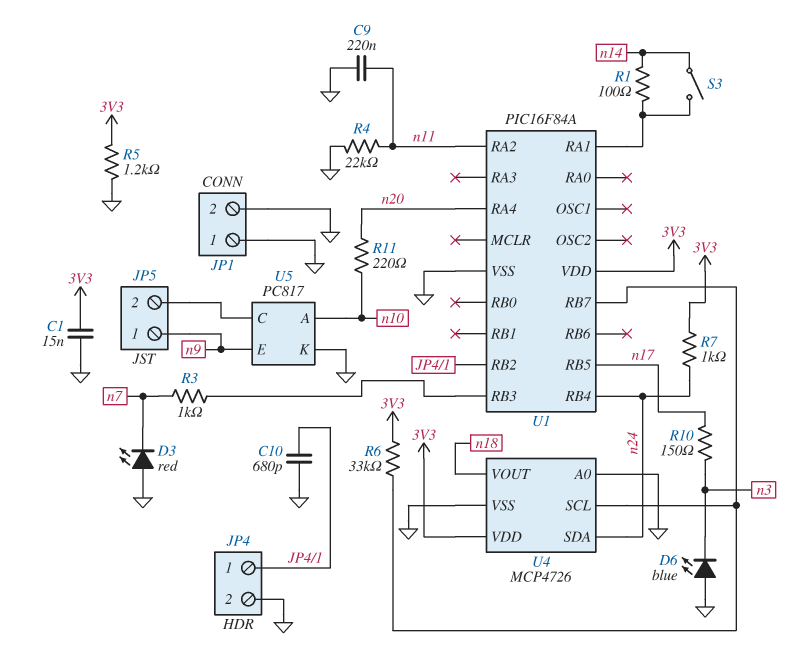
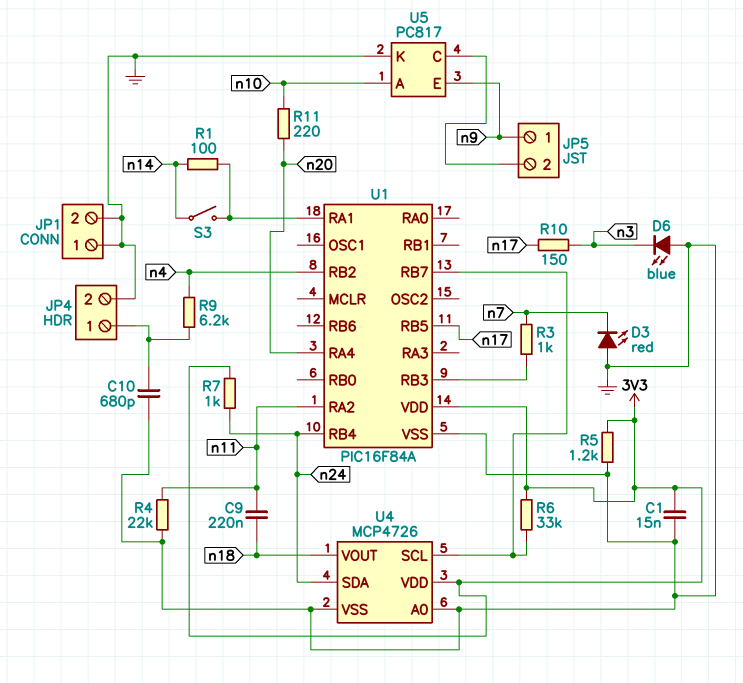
C9: 220nF (GND, n11) -> 220nF (n11, n18)
R9: none -> 6.2k (JP4/1, n4)
U1 pin RB2: JP4/1 -> n4

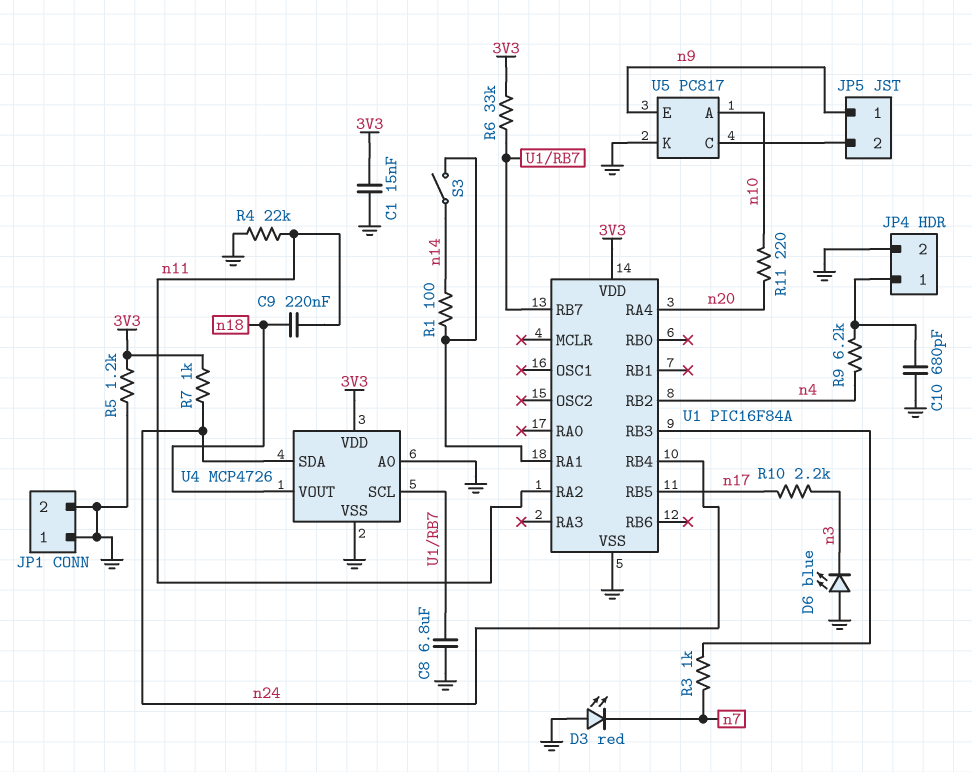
C8: none -> 6.8uF (GND, U1/RB7)
R10: 150 (n3, n17) -> 2.2k (n3, n17)

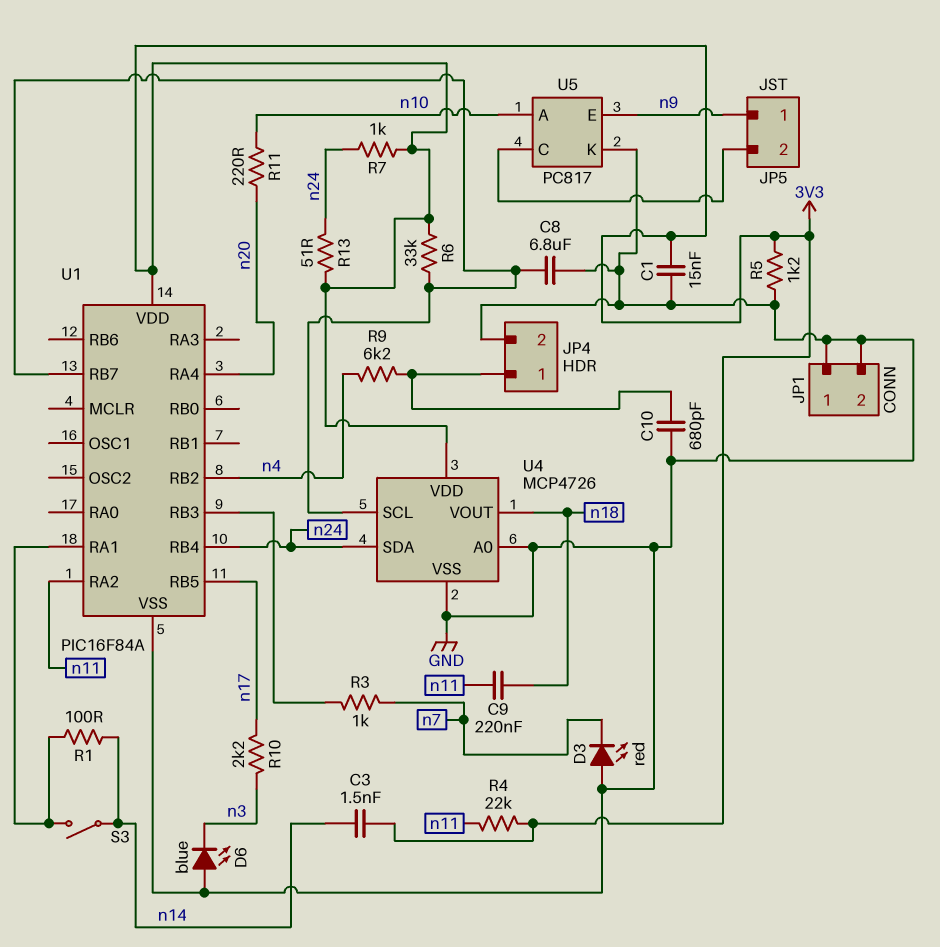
C3: none -> 1.5nF (3V3, n14)
R4: 22k (GND, n11) -> 22k (3V3, n11)
R13: none -> 51 (3V3, n24)

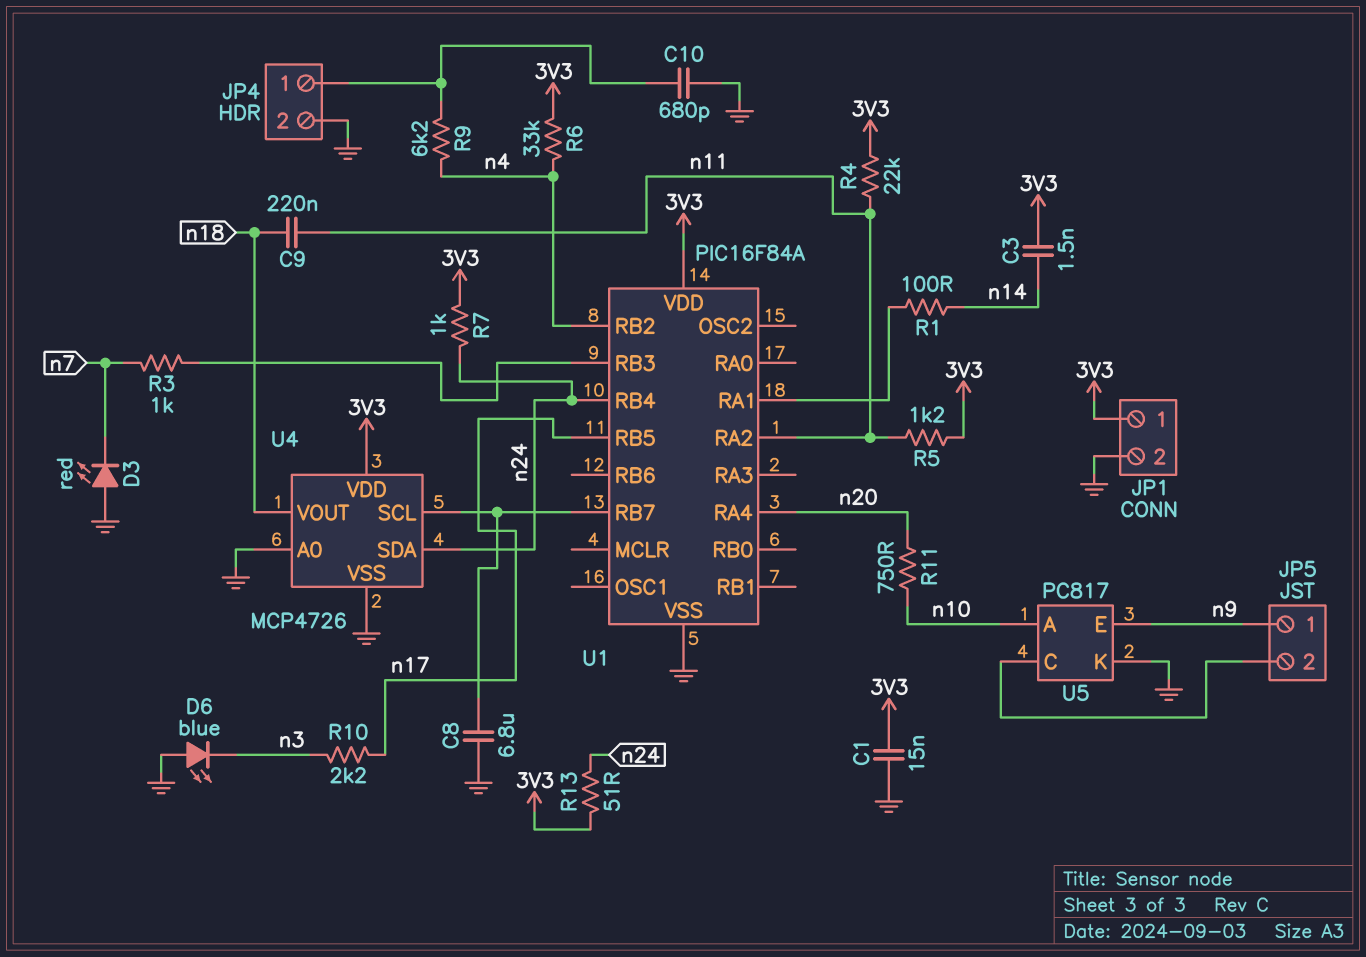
JP1 pin 1: GND -> 3V3
R5: 1.2k (3V3, GND) -> 1.2k (3V3, n11)
R6: 33k (3V3, U1/RB7) -> 33k (3V3, n4)
R11: 220 (n10, n20) -> 750 (n10, n20)
S3: switch (U1/RA1, n14) -> none

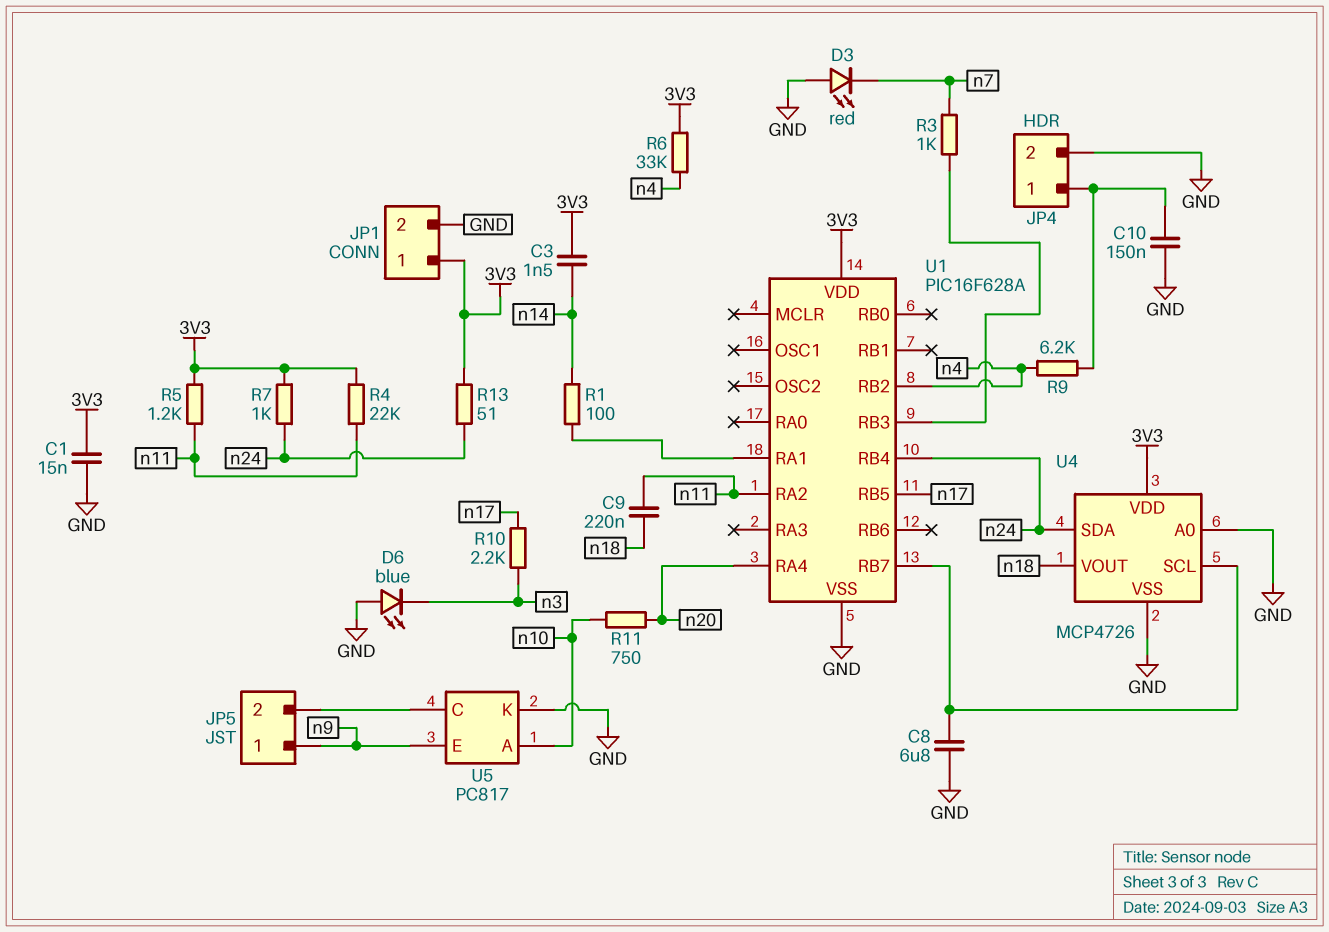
C10: 680pF (GND, JP4/1) -> 150nF (GND, JP4/1)
U1: PIC16F84A -> PIC16F628A

